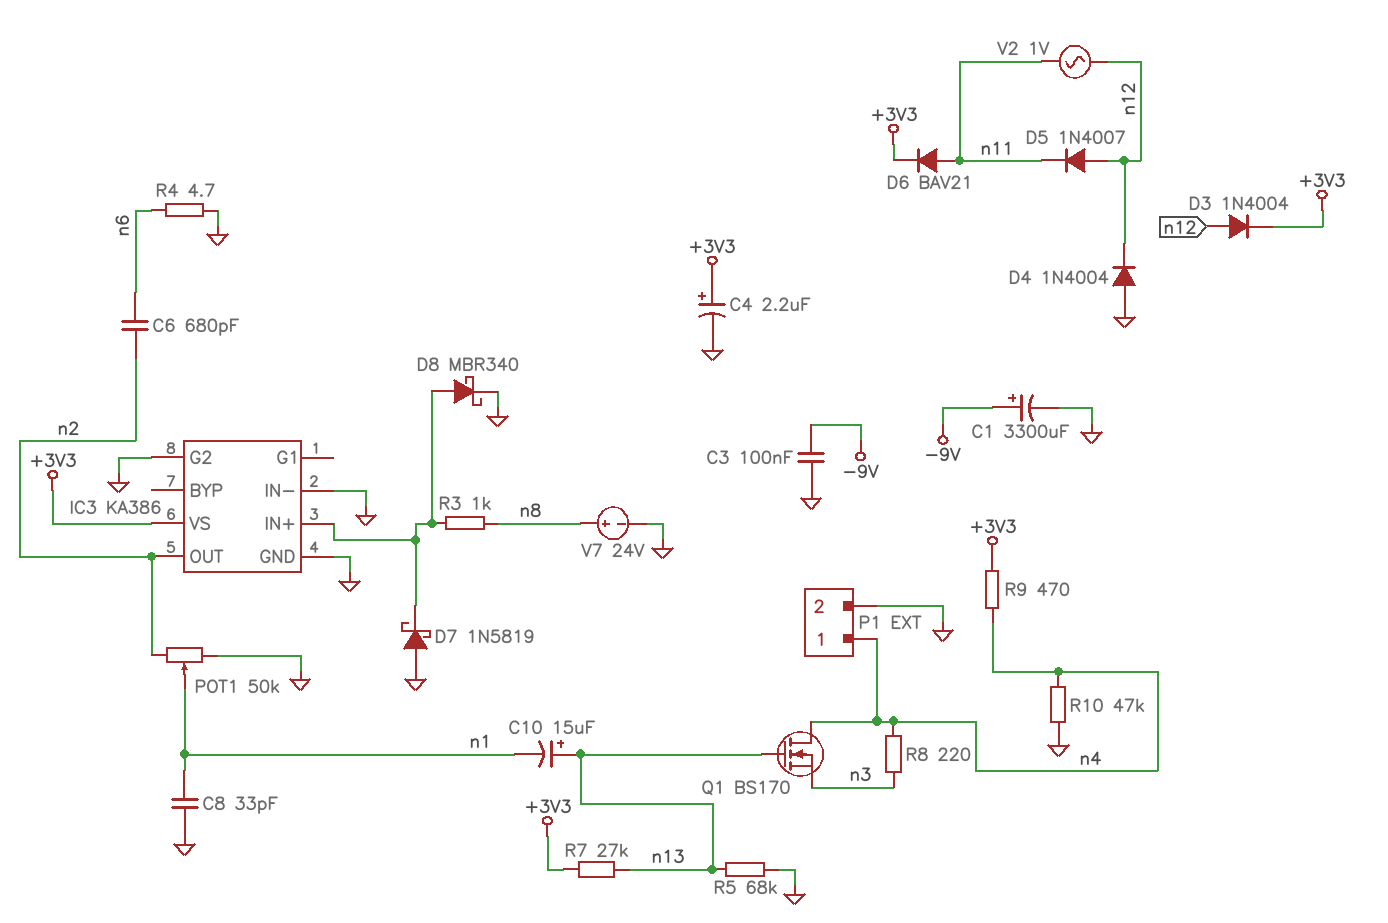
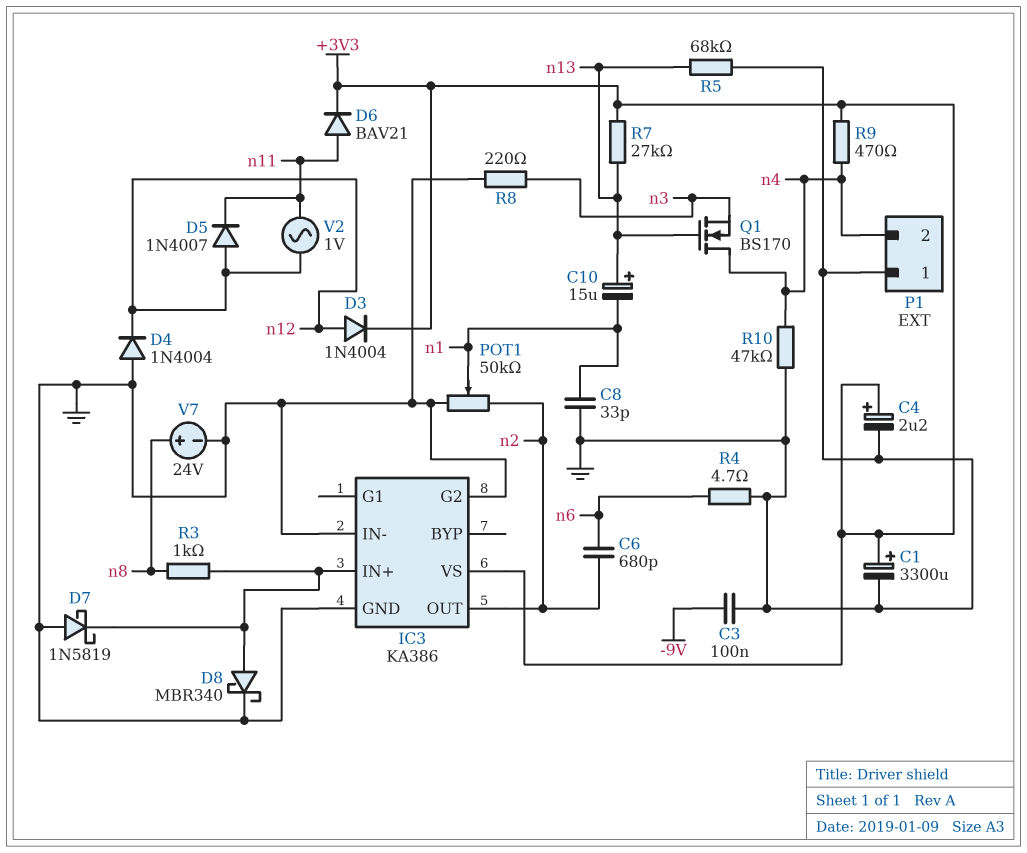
C1: 3300uF (plus -9V, minus GND) -> 3300uF (plus +3V3, minus GND)
P1 pin 1: n4 -> GND
P1 pin 2: GND -> n4
R8: 220 (n3, n4) -> 220 (GND, n3)

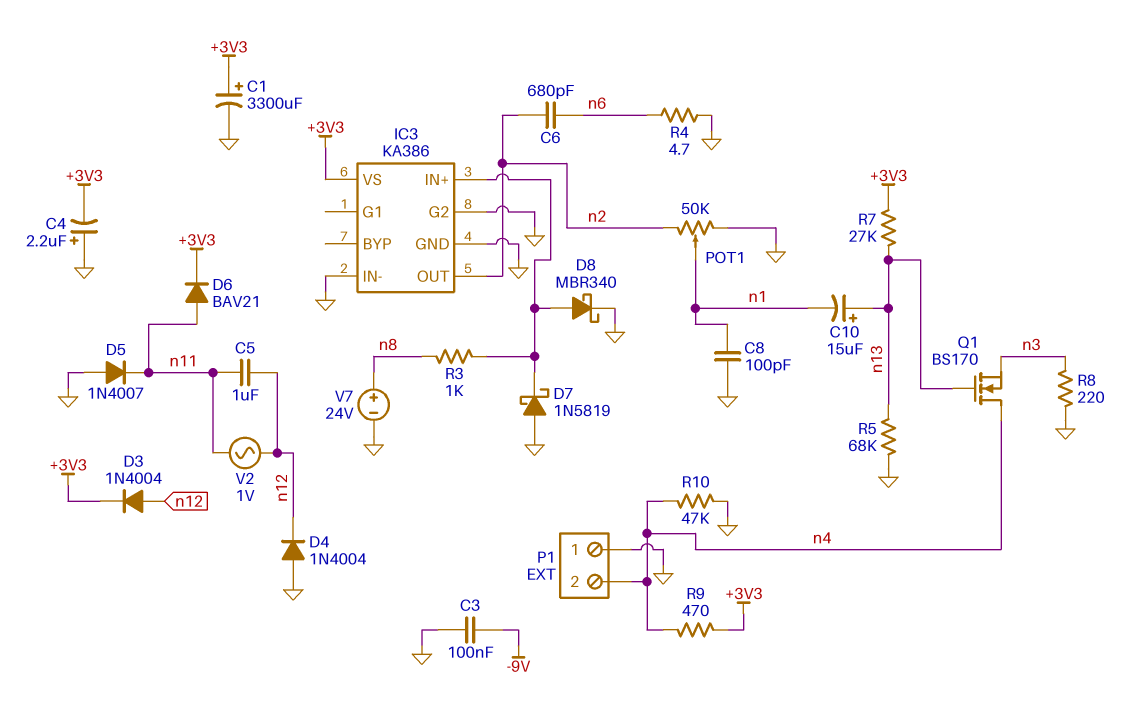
C4: 2.2uF (plus +3V3, minus GND) -> 2.2uF (plus GND, minus +3V3)
C5: none -> 1uF (n11, n12)
C8: 33pF (GND, n1) -> 100pF (GND, n1)
D5: diode 1N4007 (A n12, K n11) -> diode 1N4007 (A GND, K n11)

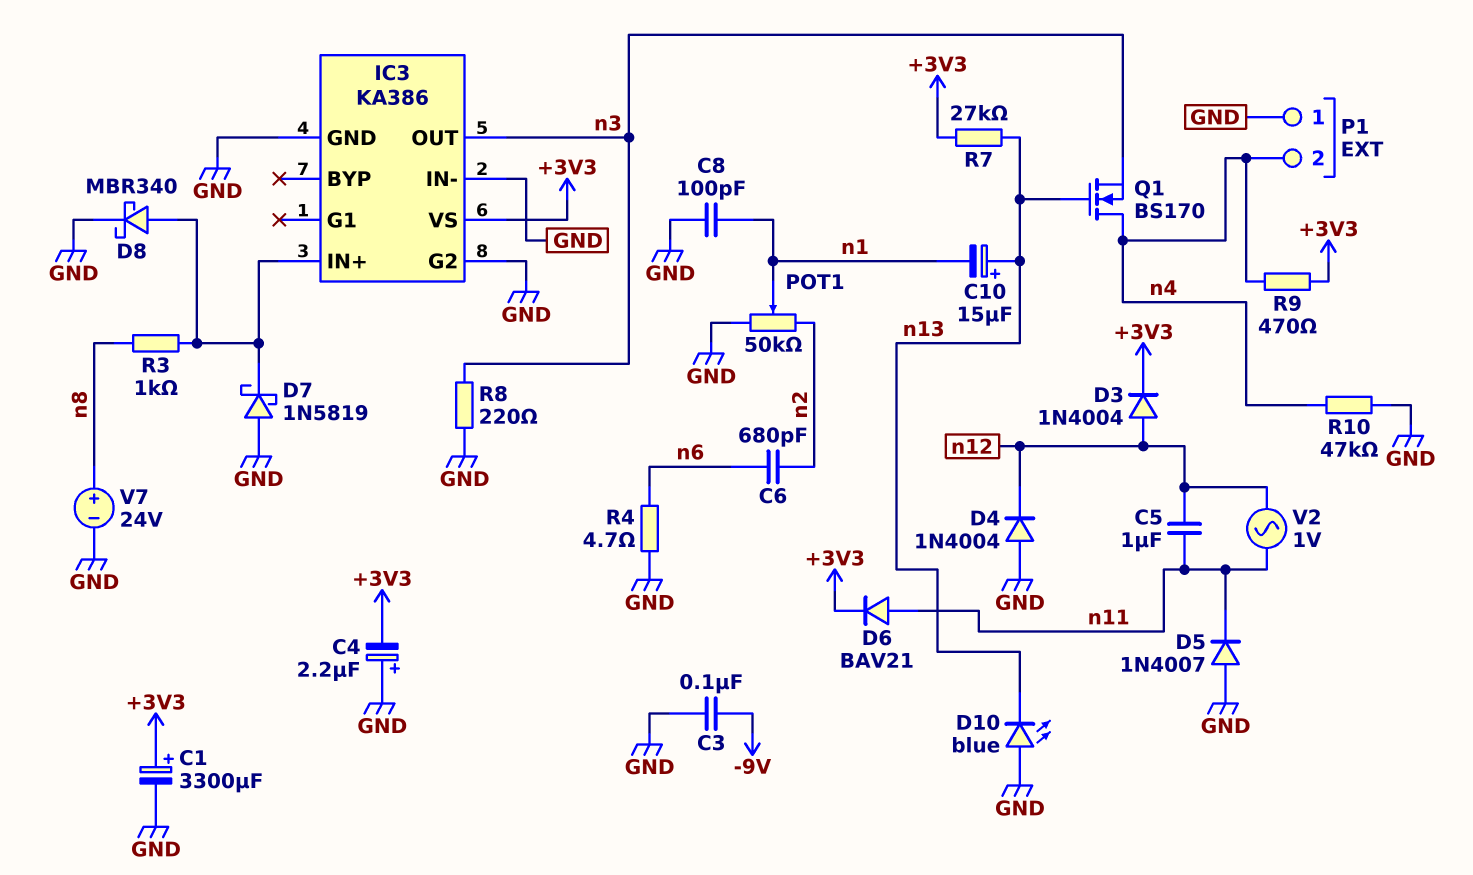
D10: none -> LED blue (A GND, K n13)
IC3 pin OUT: n2 -> n3
R5: 68k (GND, n13) -> none

